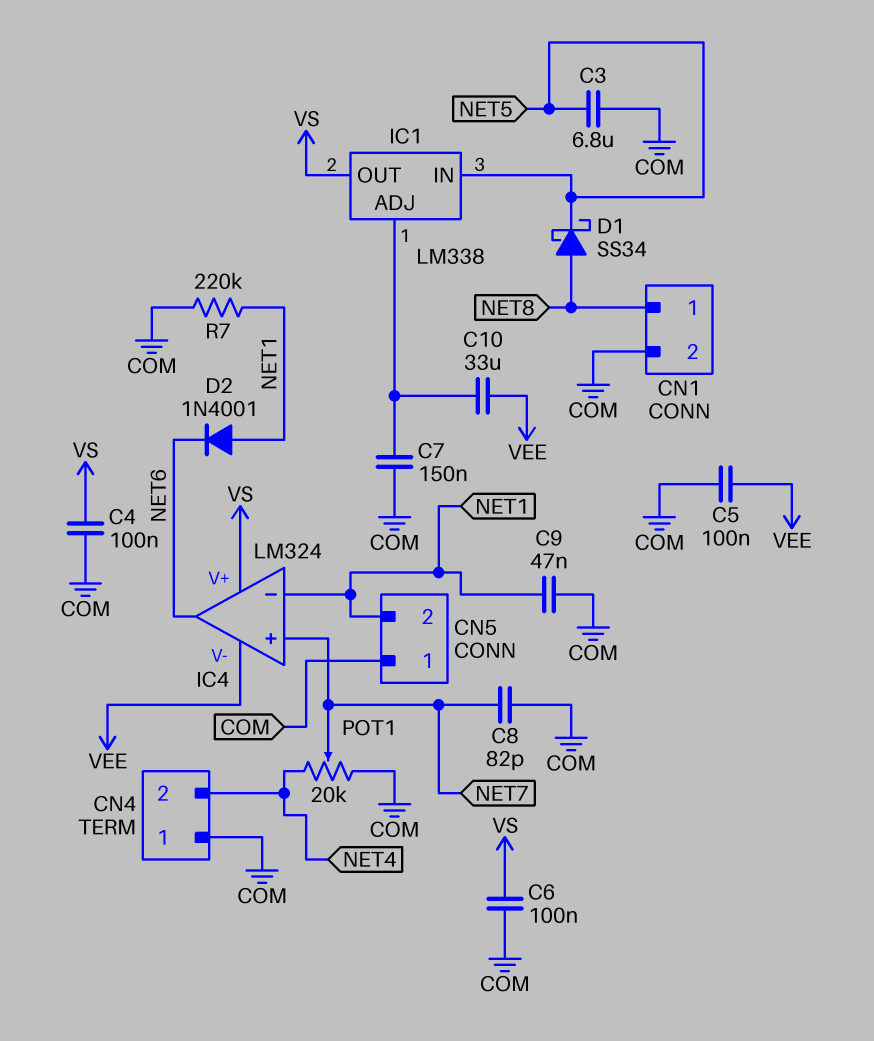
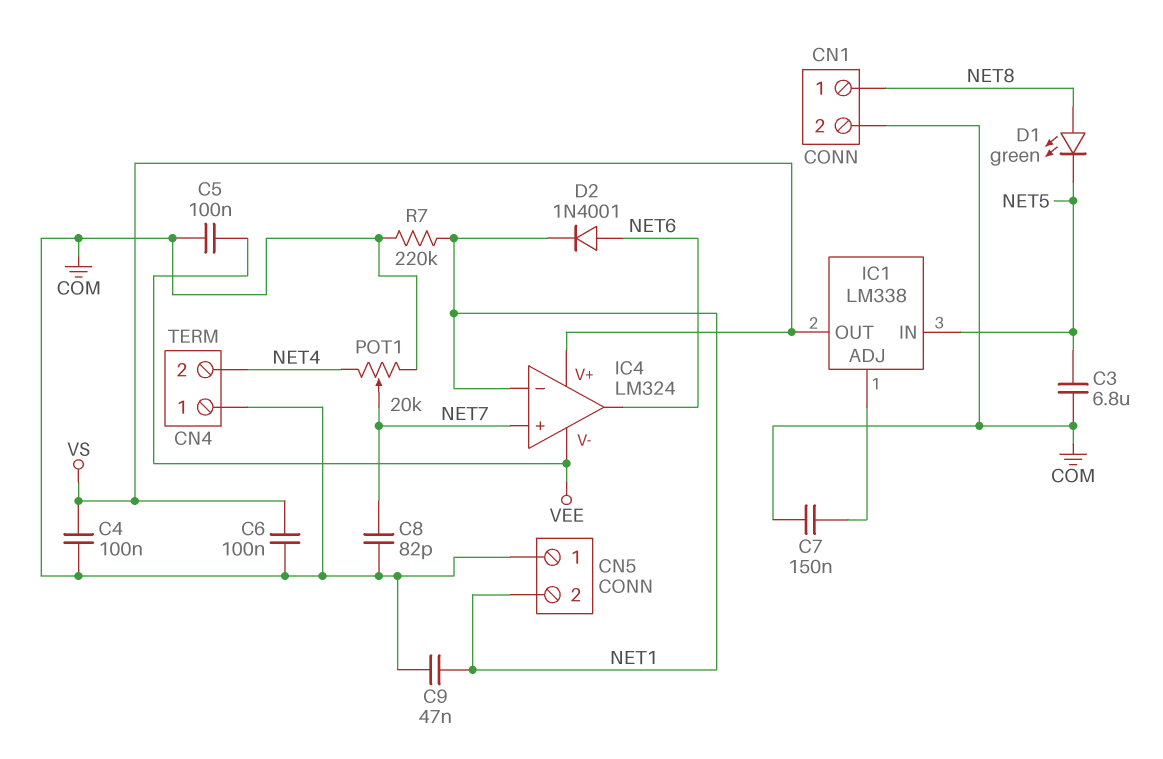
C10: 33uF (IC1/ADJ, VEE) -> none
D1: schottky SS34 (A NET8, K NET5) -> LED green (A NET8, K NET5)
D2: diode 1N4001 (A NET1, K NET6) -> diode 1N4001 (A NET6, K NET1)

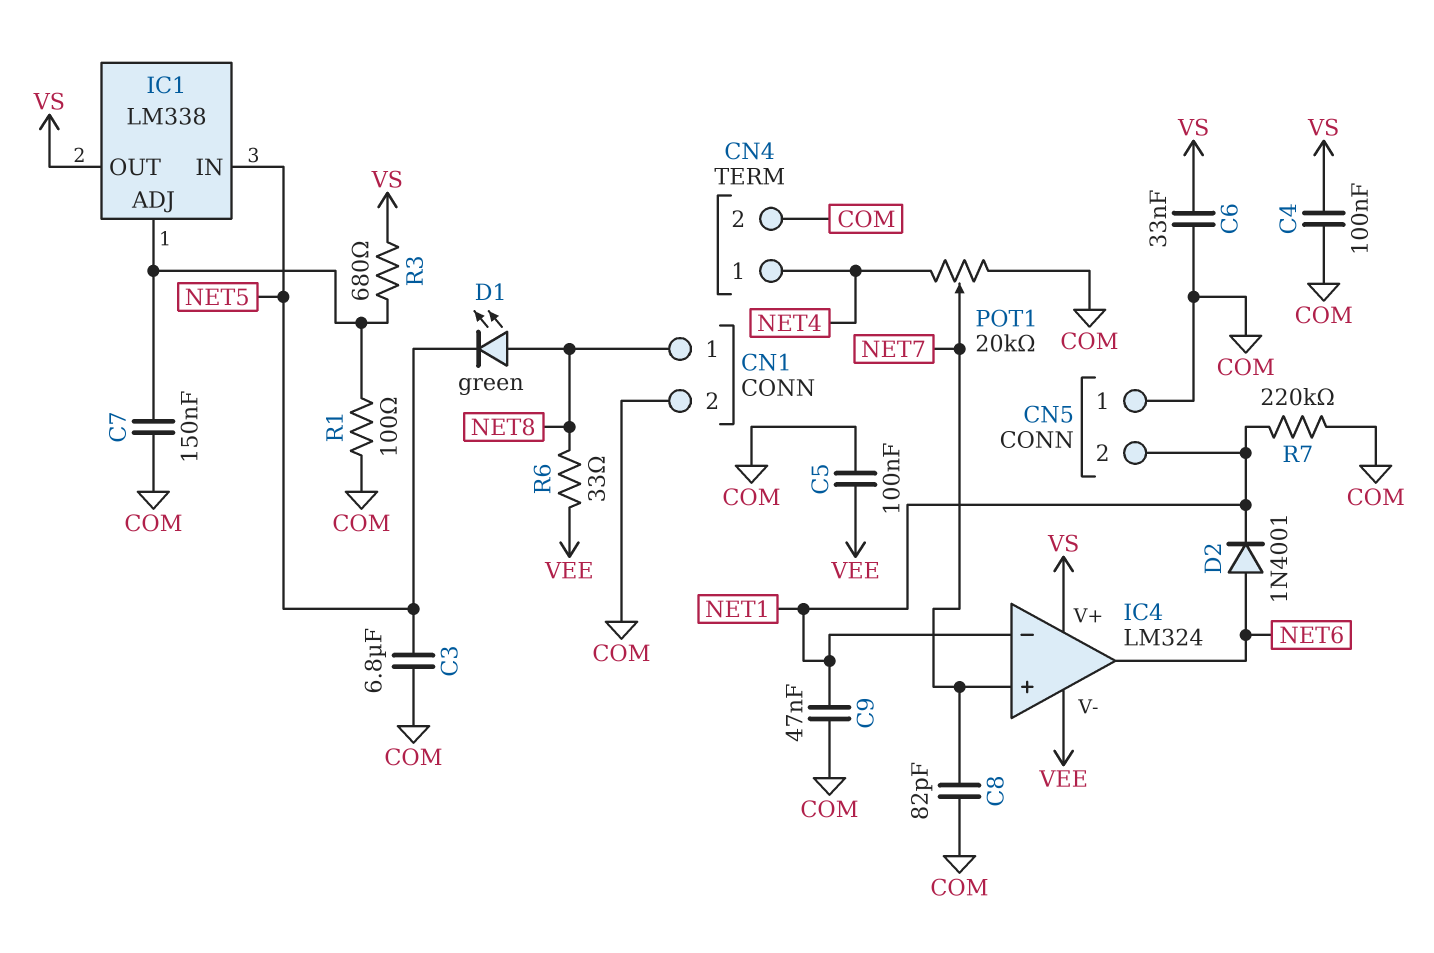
C6: 100nF (COM, VS) -> 33nF (COM, VS)
CN4 pin 1: COM -> NET4
CN4 pin 2: NET4 -> COM
R1: none -> 100 (COM, IC1/ADJ)
R3: none -> 680 (IC1/ADJ, VS)
R6: none -> 33 (NET8, VEE)

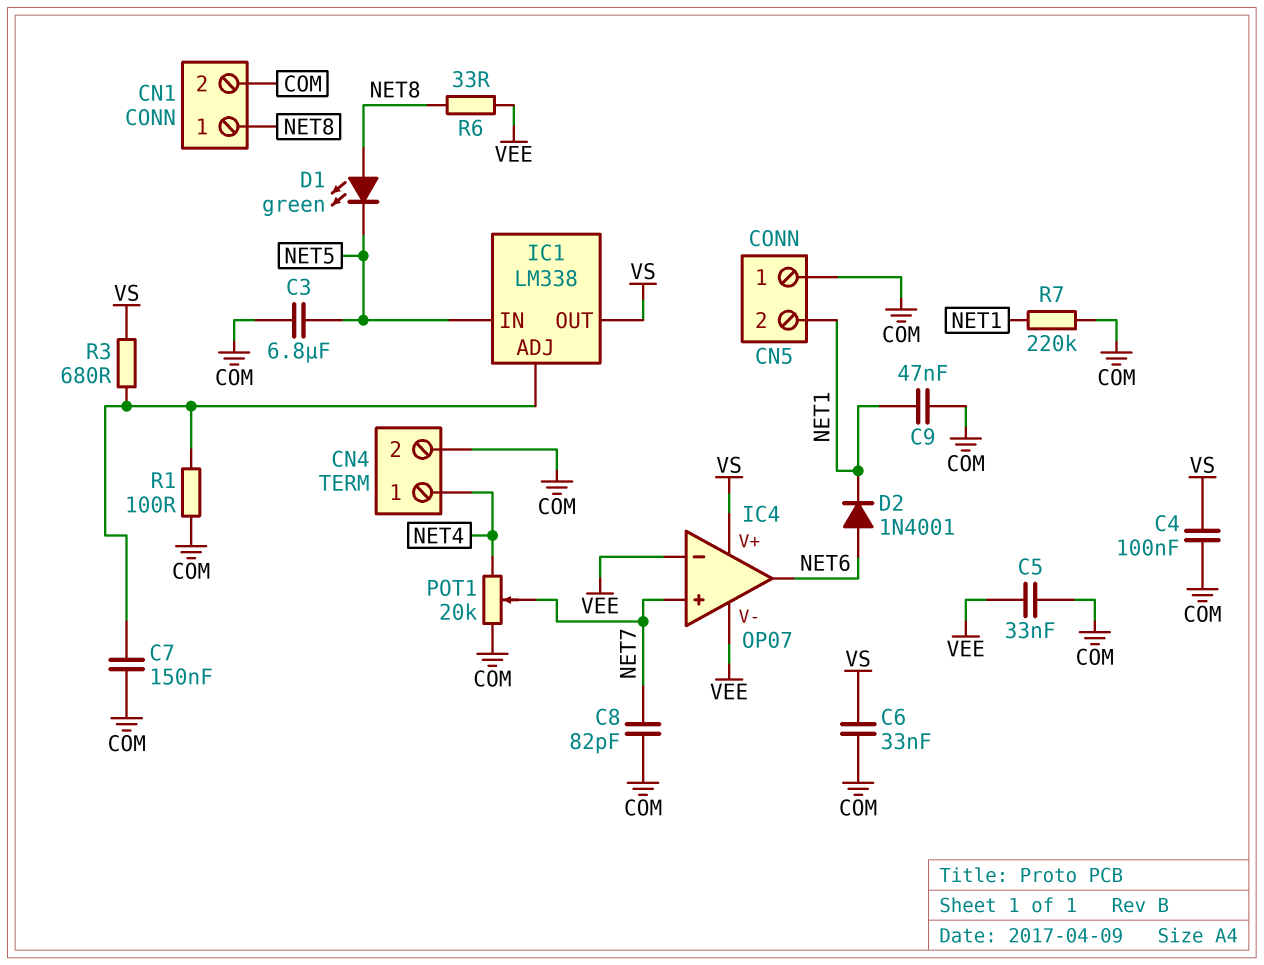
C5: 100nF (COM, VEE) -> 33nF (COM, VEE)
IC4: LM324 -> OP07
IC4 pin in-: NET1 -> VEE

